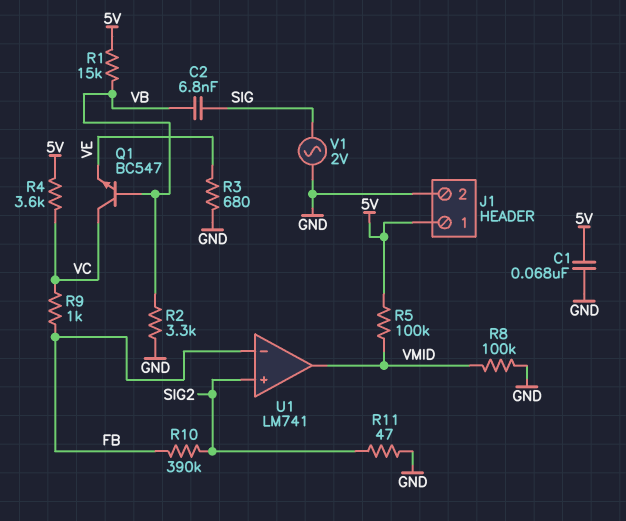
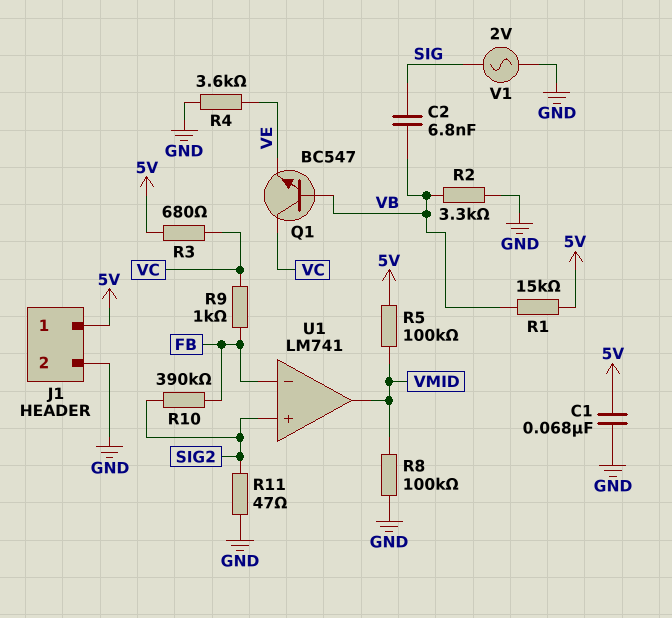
R3: 680 (GND, VE) -> 680 (5V, VC)
R4: 3.6k (5V, VC) -> 3.6k (GND, VE)

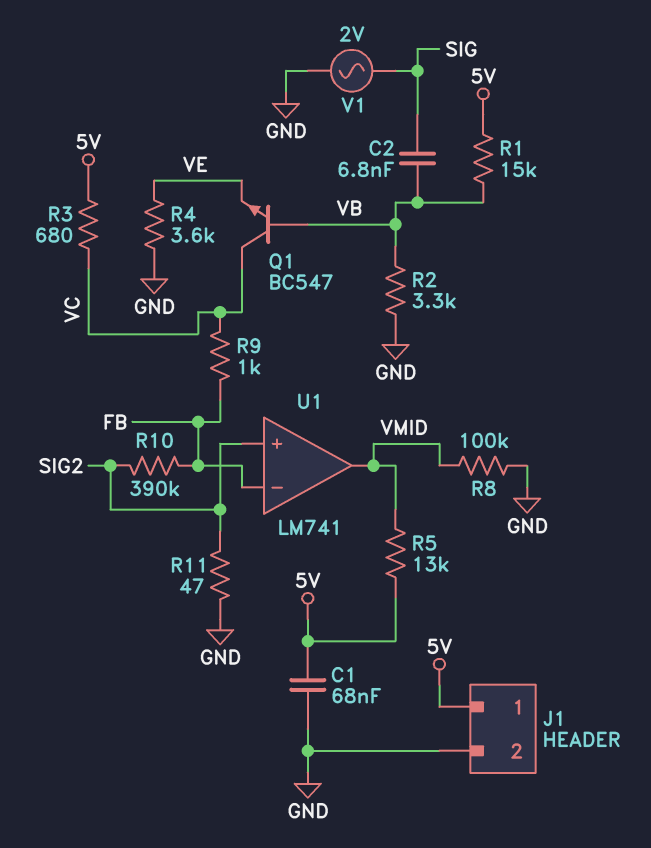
R5: 100k (5V, VMID) -> 13k (5V, VMID)

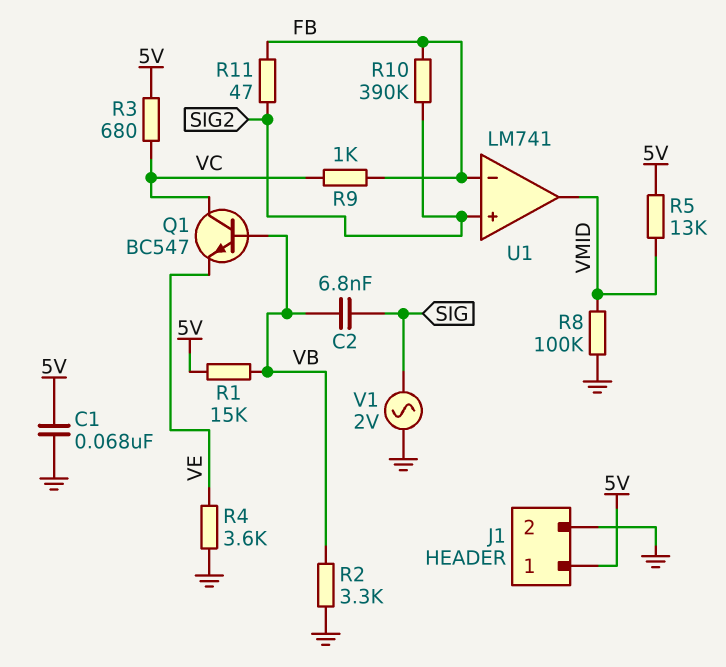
R11: 47 (GND, SIG2) -> 47 (FB, SIG2)

